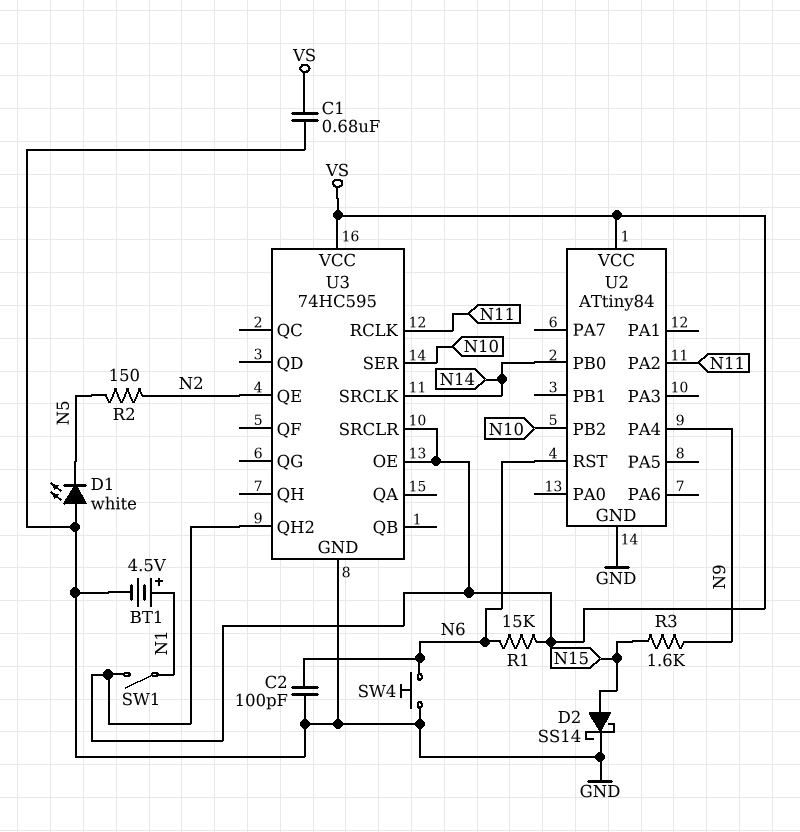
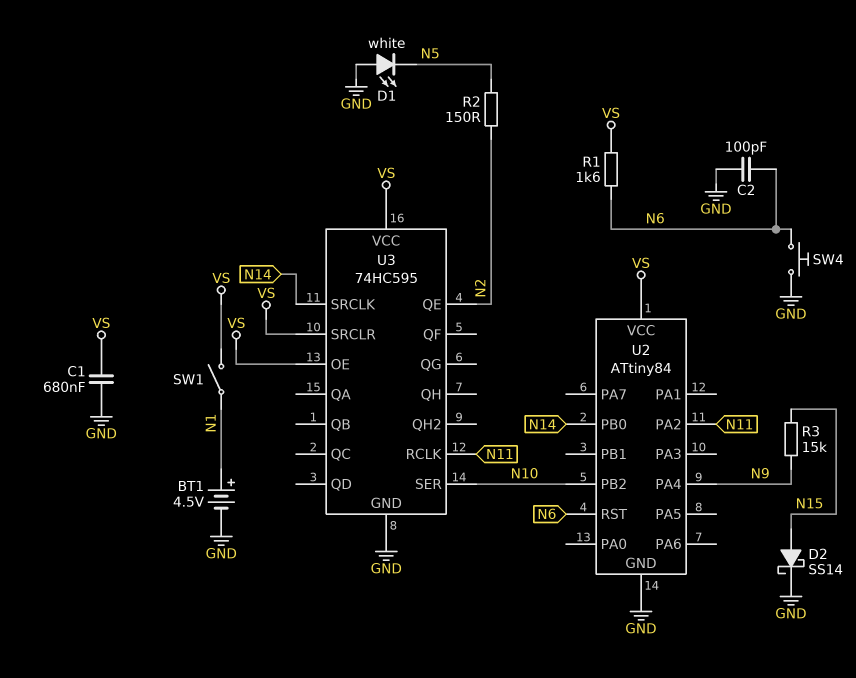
R1: 15k (N6, VS) -> 1.6k (N6, VS)
R3: 1.6k (N9, N15) -> 15k (N9, N15)
U3 pin QH2: VS -> none

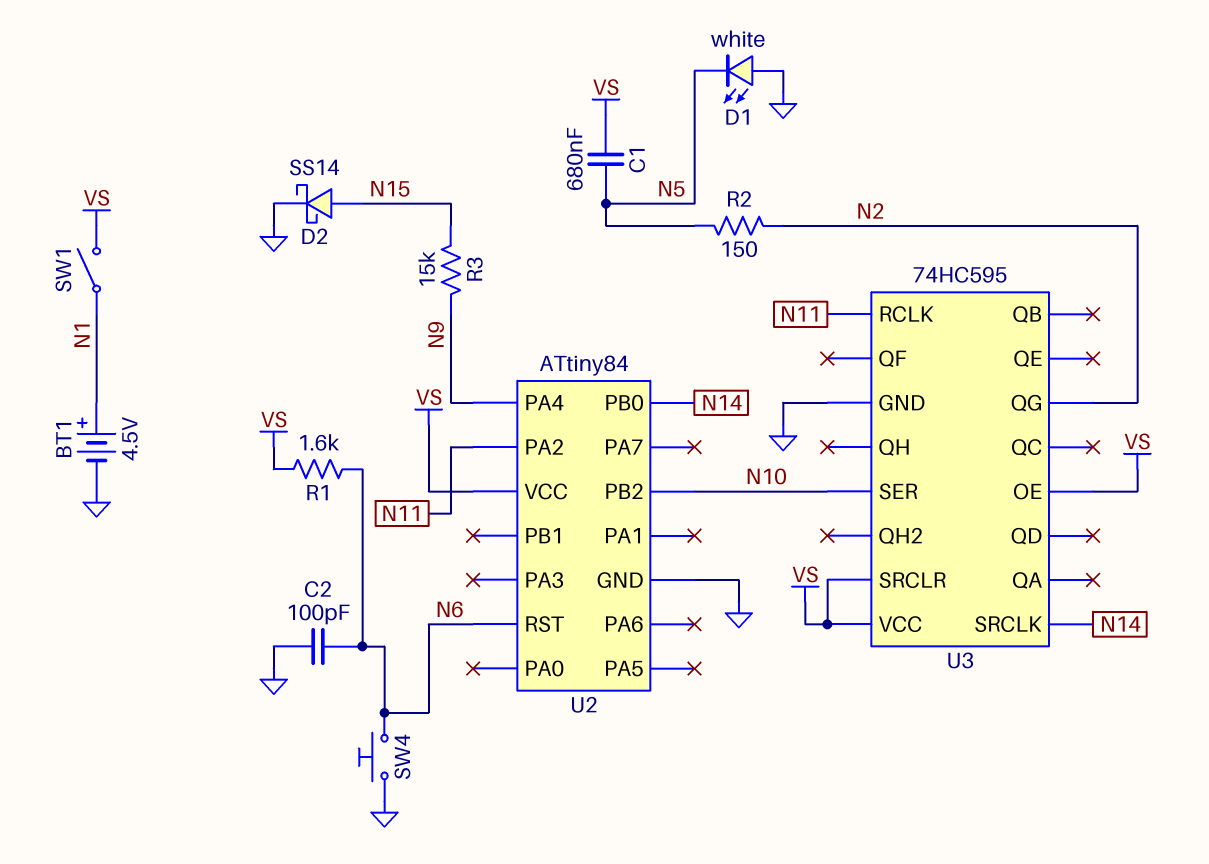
C1: 680nF (GND, VS) -> 680nF (N5, VS)
U3 pin QE: N2 -> none
U3 pin QG: none -> N2

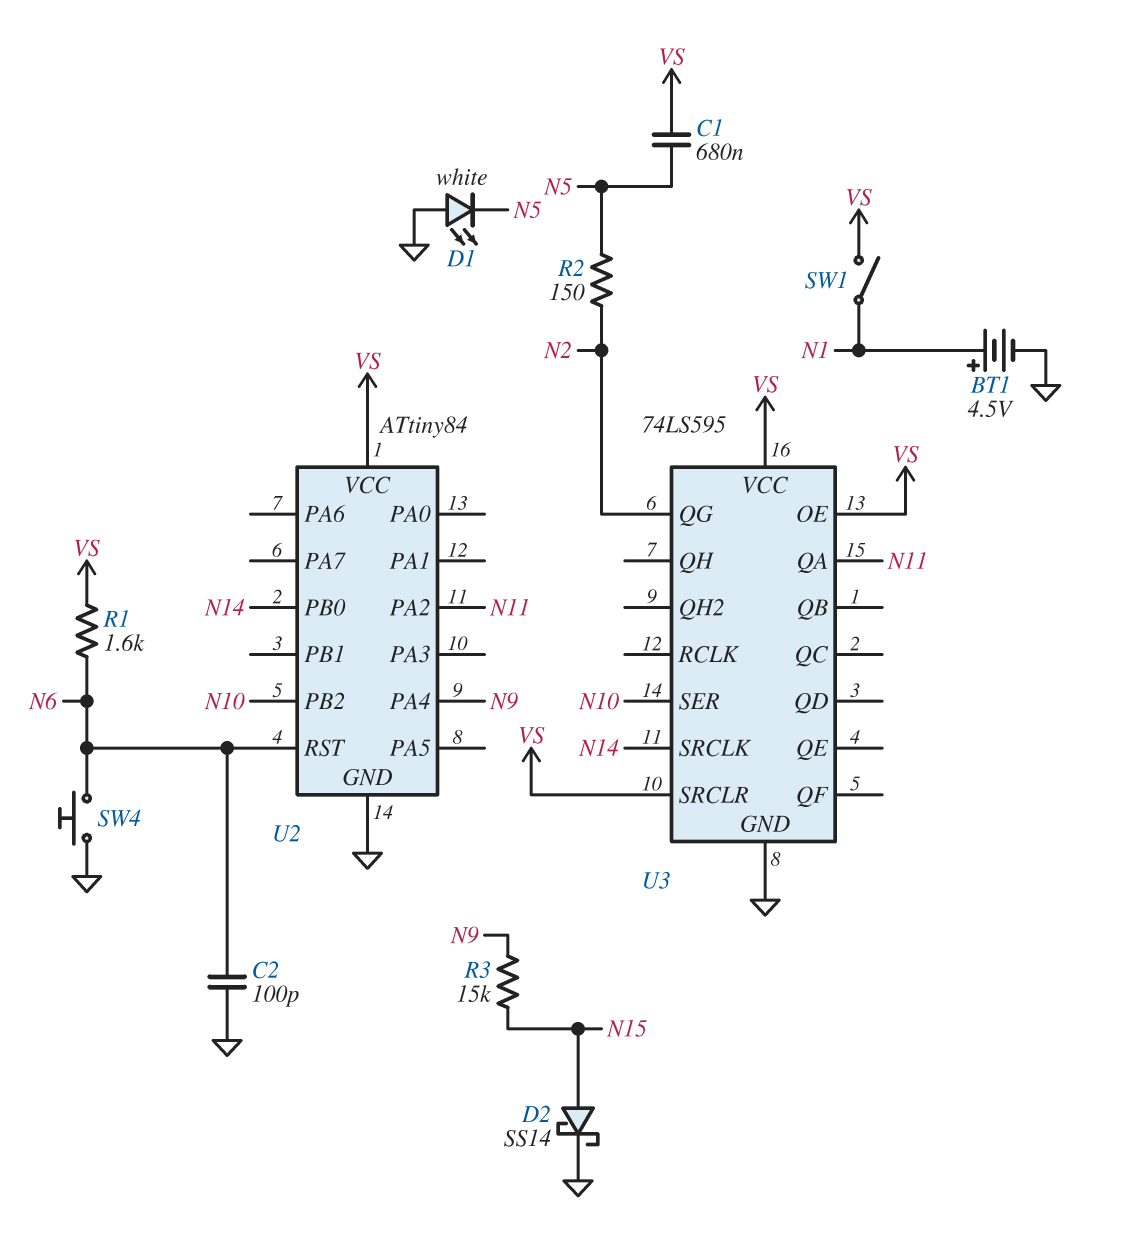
U3: 74HC595 -> 74LS595
U3 pin QA: none -> N11
U3 pin RCLK: N11 -> none

